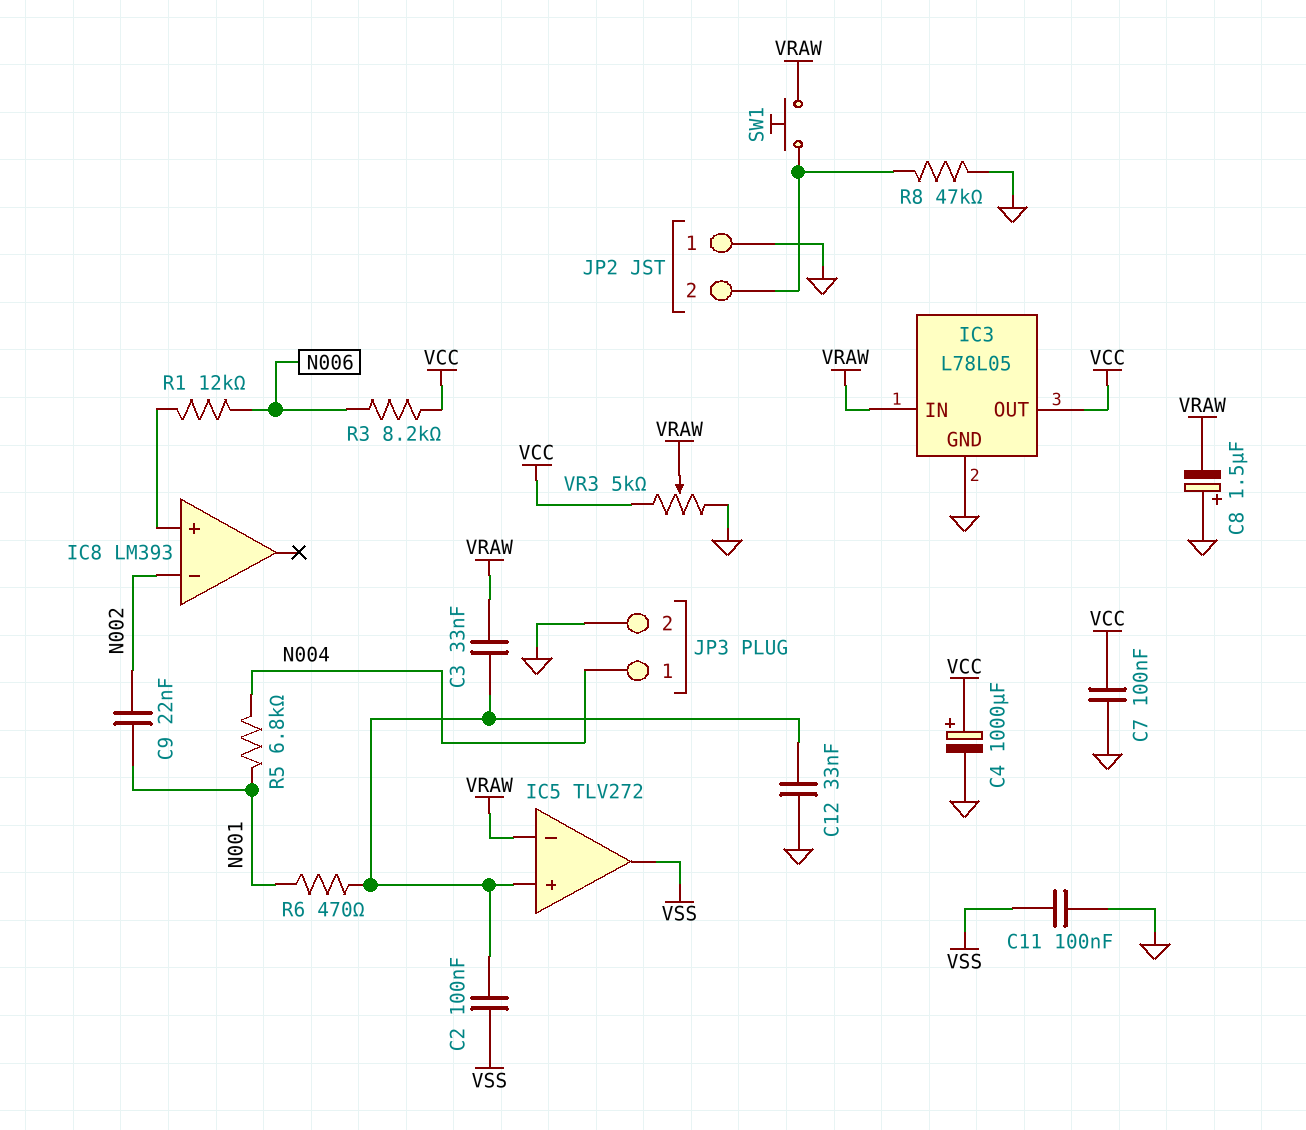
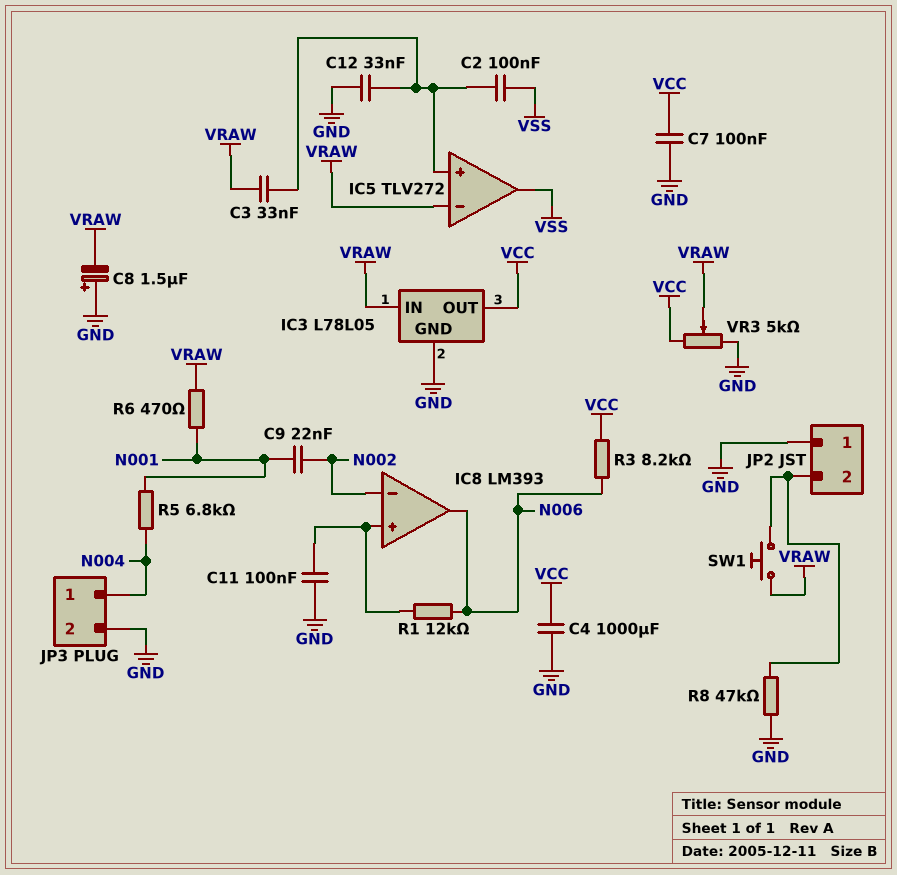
C4: 1000uF (plus VCC, minus GND) -> 1000uF (GND, VCC)
C11: 100nF (GND, VSS) -> 100nF (GND, IC8/in+)
IC8 pin out: none -> N006
R6: 470 (IC5/in+, N001) -> 470 (N001, VRAW)

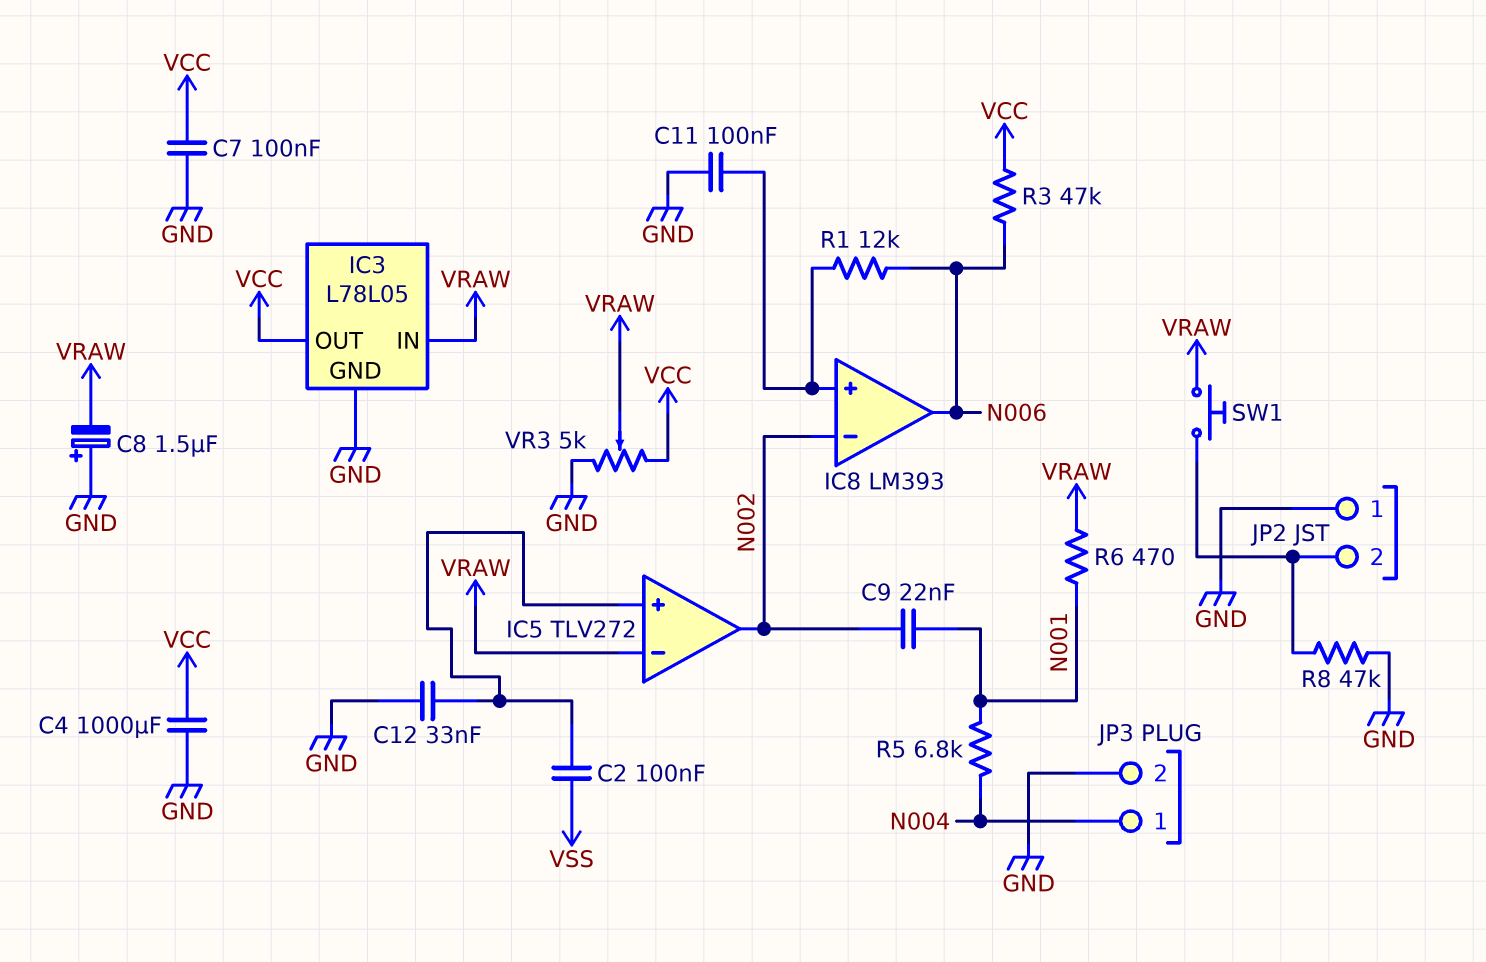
C3: 33nF (IC5/in+, VRAW) -> none
IC5 pin out: VSS -> N002
R3: 8.2k (N006, VCC) -> 47k (N006, VCC)

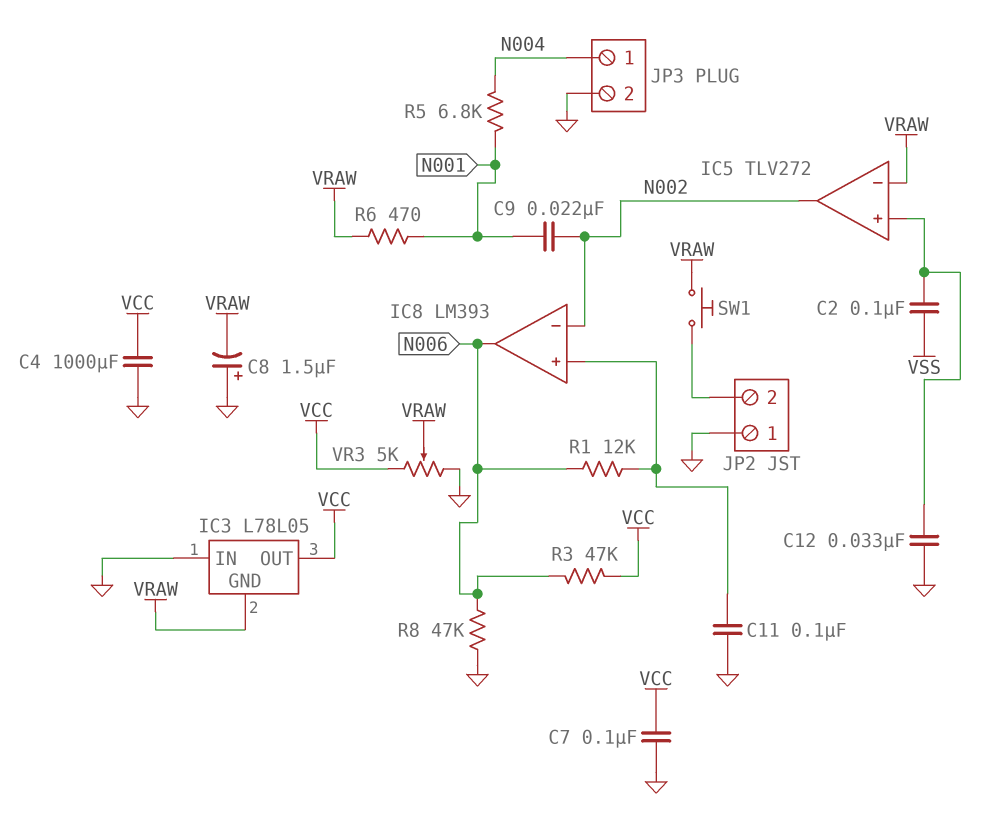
IC3 pin GND: GND -> VRAW
IC3 pin IN: VRAW -> GND
R8: 47k (GND, JP2/2) -> 47k (GND, N006)

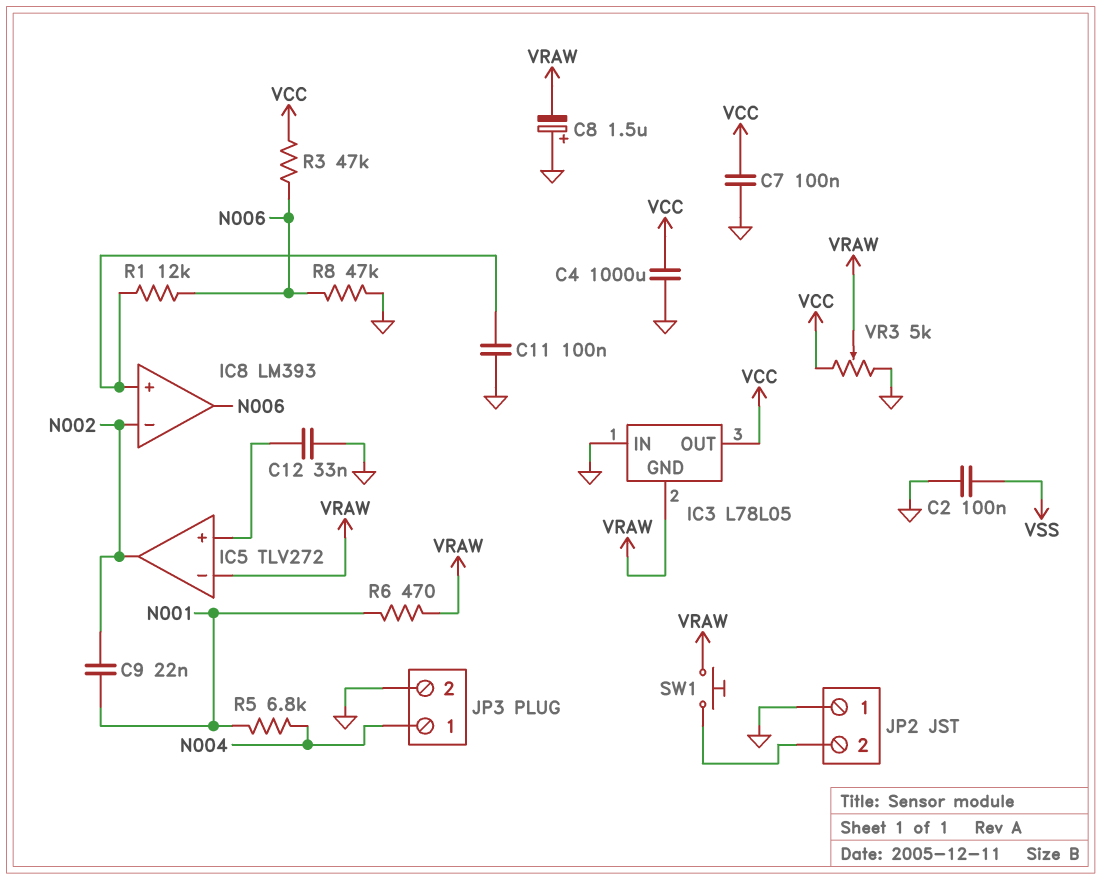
C2: 100nF (IC5/in+, VSS) -> 100nF (GND, VSS)

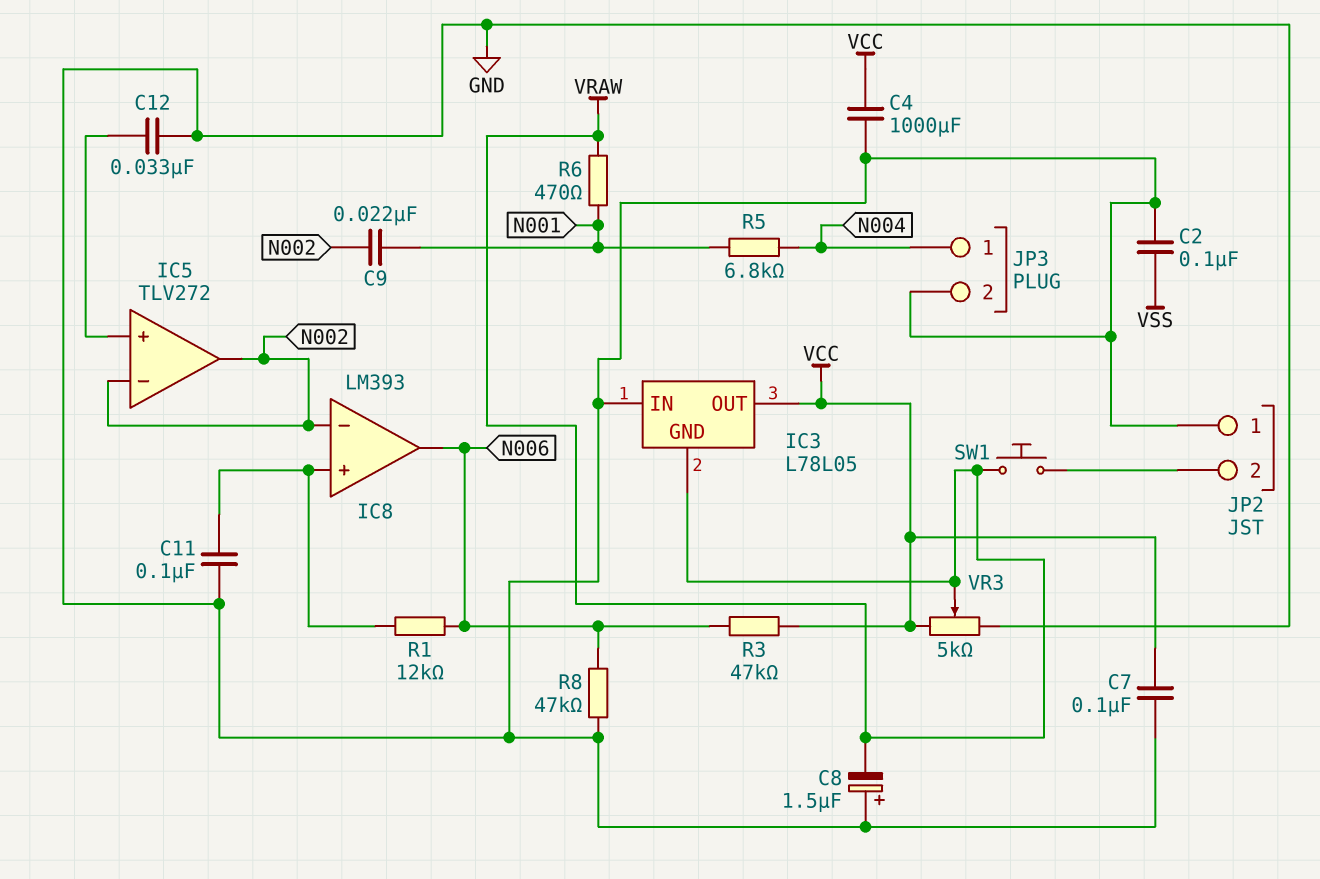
IC5 pin in-: VRAW -> N002

